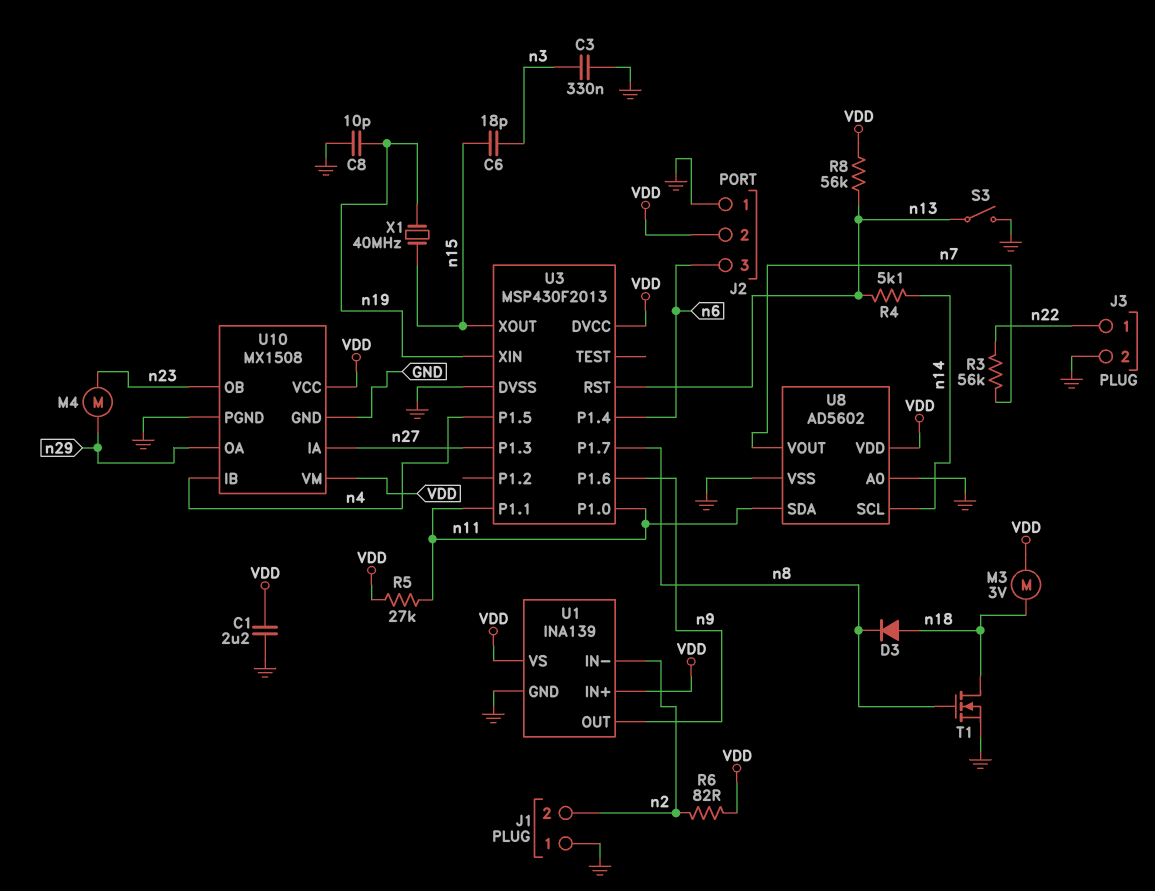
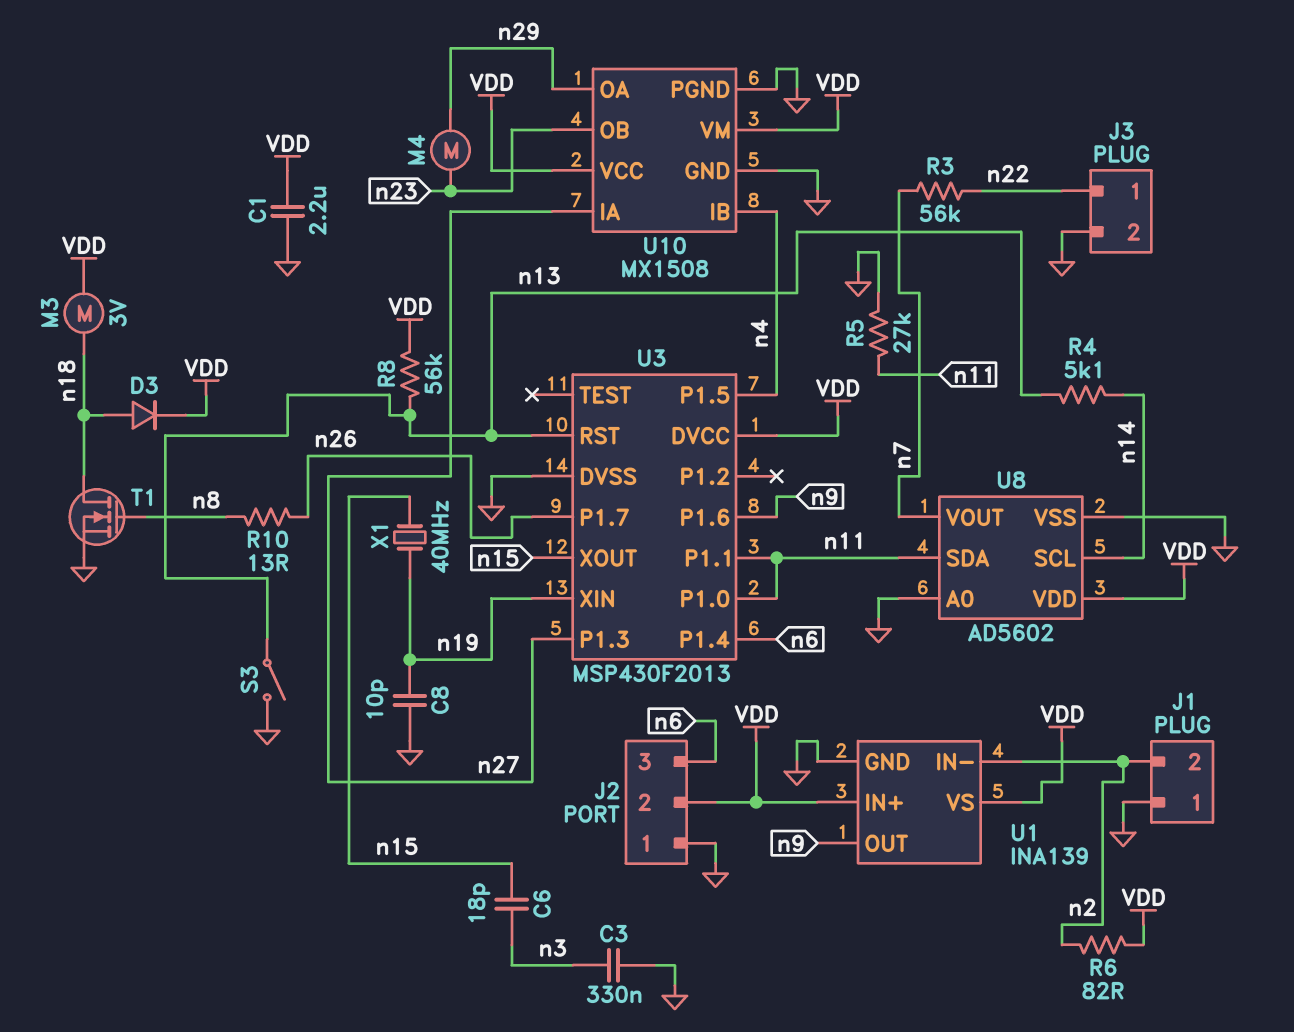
D3: diode (A n18, K n8) -> diode (A n18, K VDD)
R5: 27k (VDD, n11) -> 27k (GND, n11)
R10: none -> 13 (n8, n26)
U3 pin P1.7: n8 -> n26

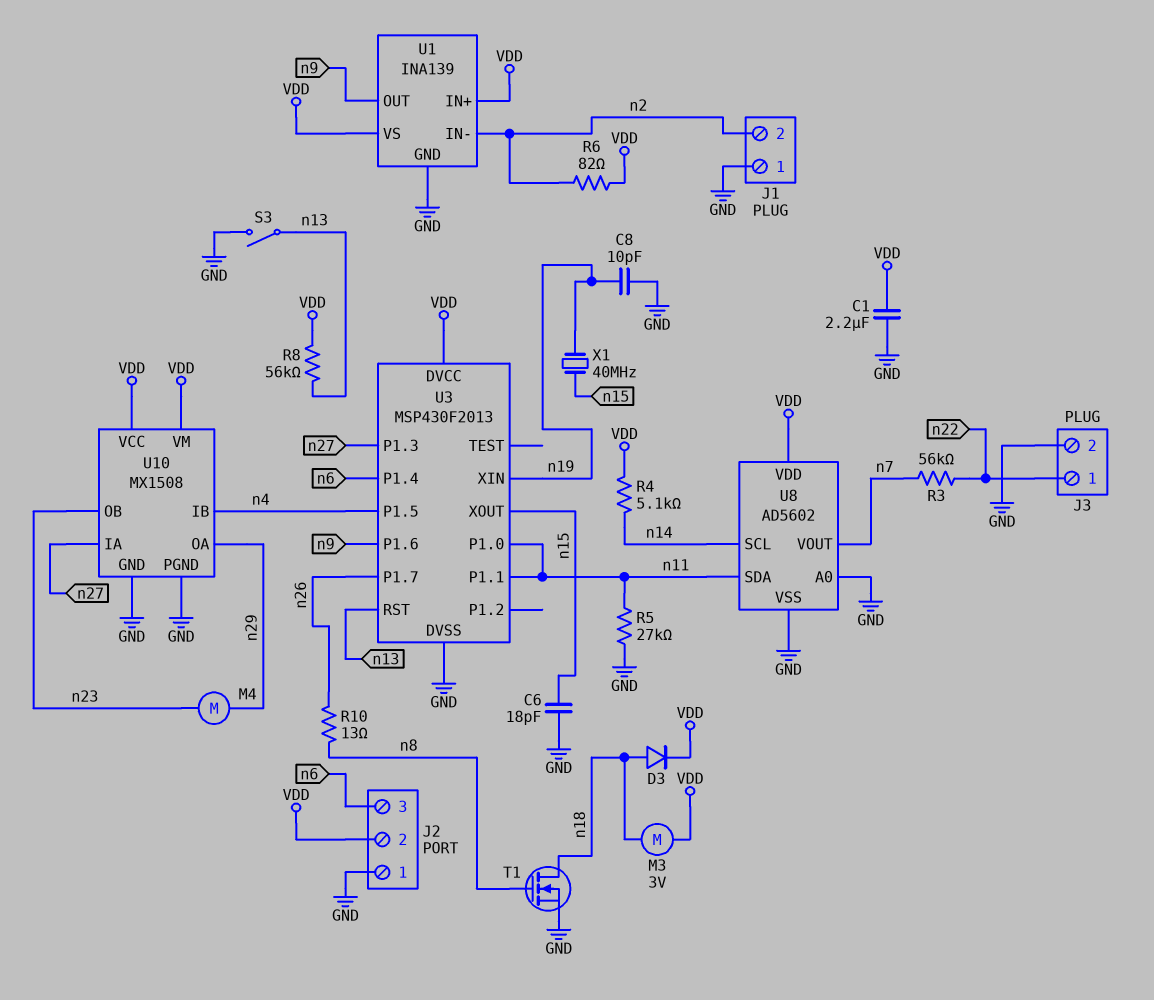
C3: 330nF (GND, n3) -> none
C6: 18pF (n3, n15) -> 18pF (GND, n15)
R4: 5.1k (n13, n14) -> 5.1k (VDD, n14)

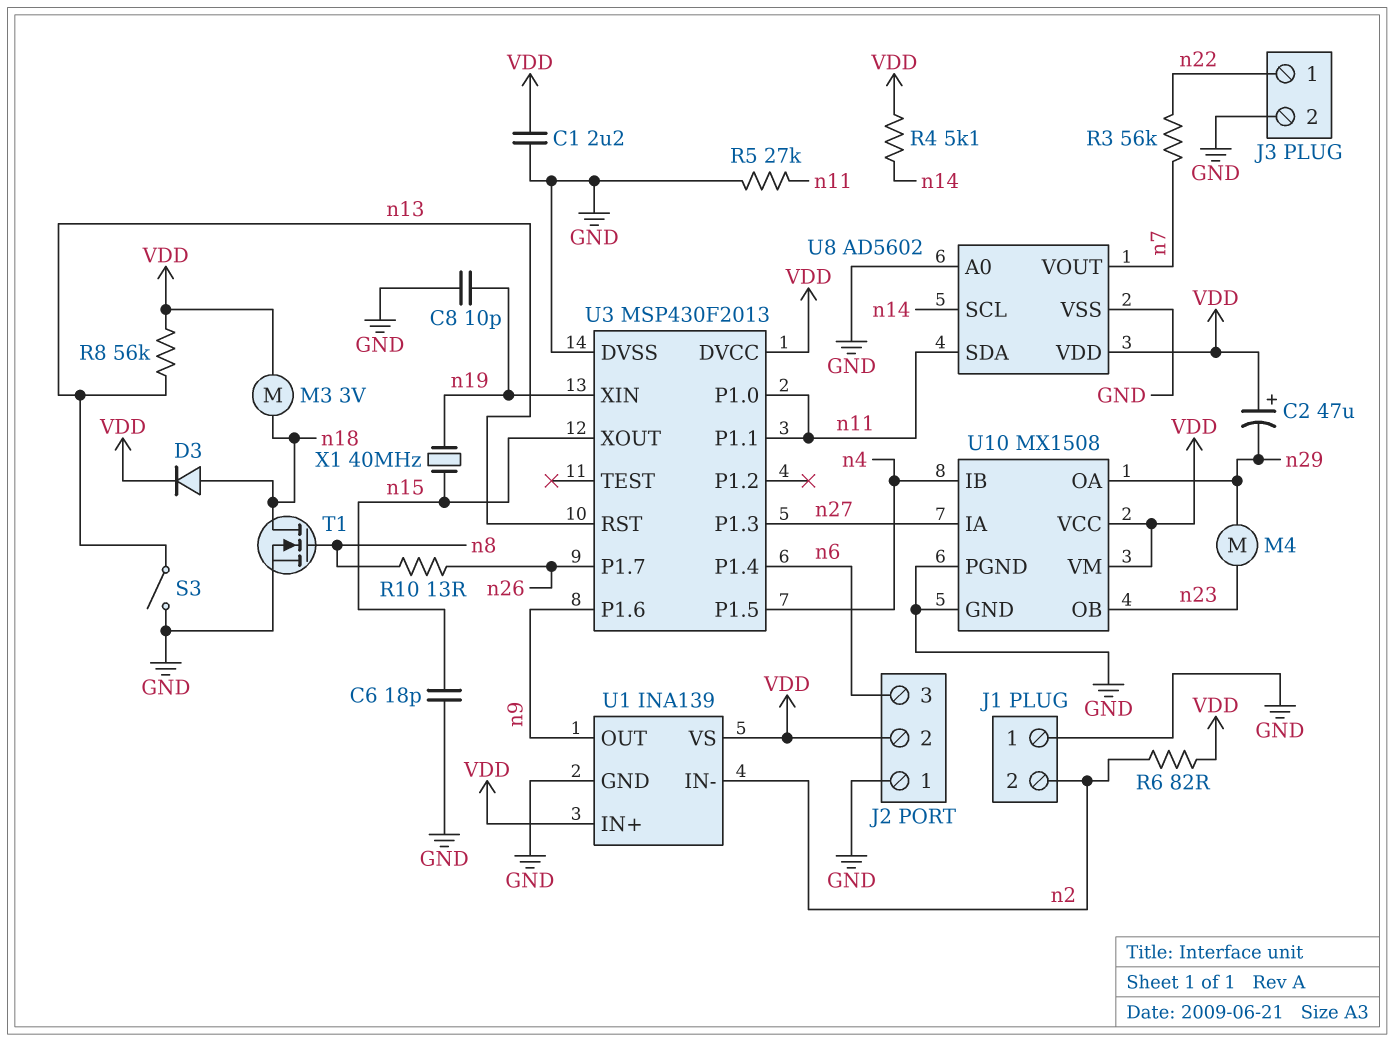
C2: none -> 47uF (plus VDD, minus n29)

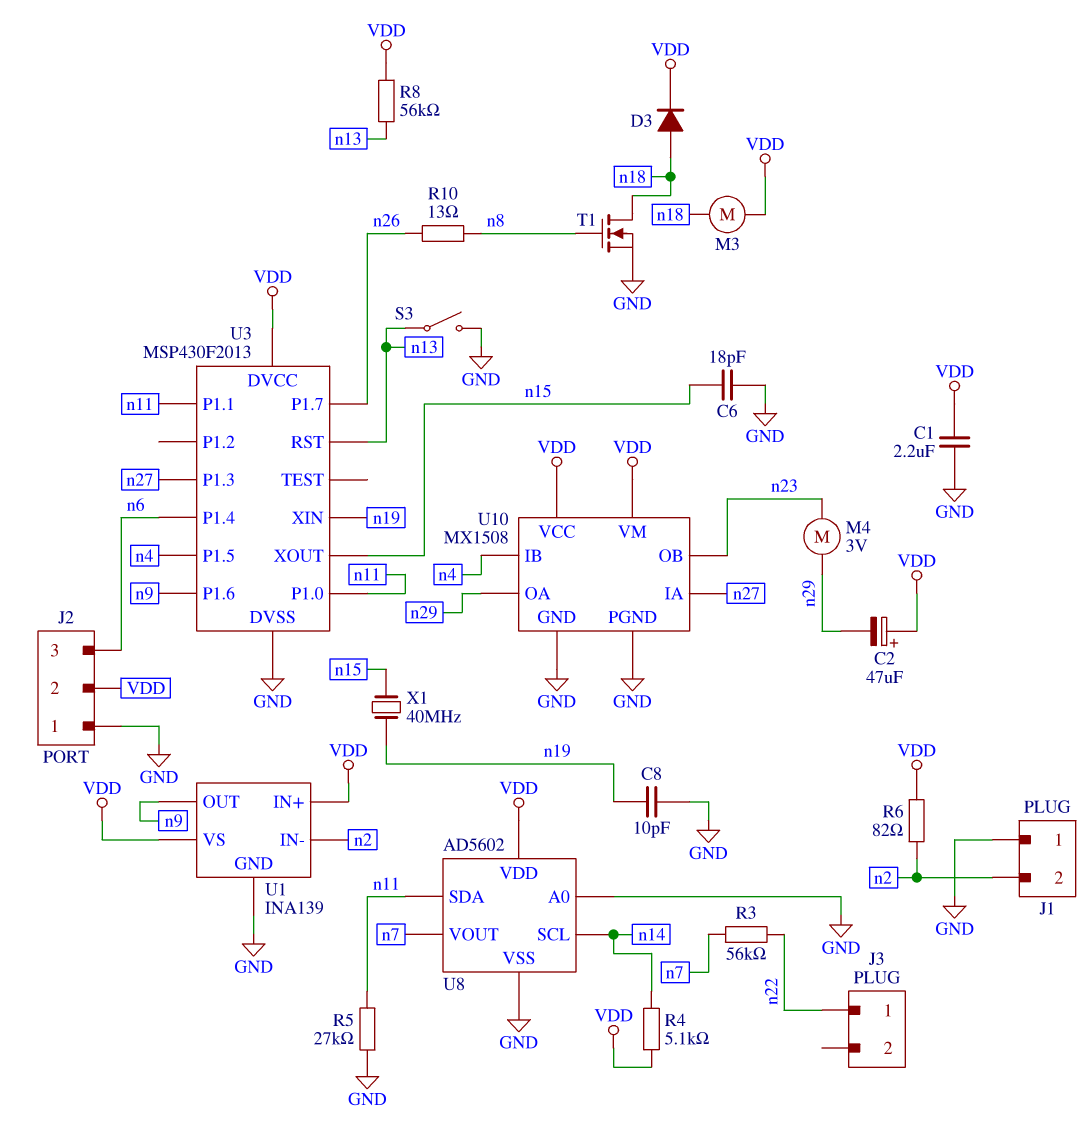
J3 pin 2: GND -> none
M3: motor 3V (VDD, n18) -> motor (VDD, n18)
M4: motor (n23, n29) -> motor 3V (n23, n29)

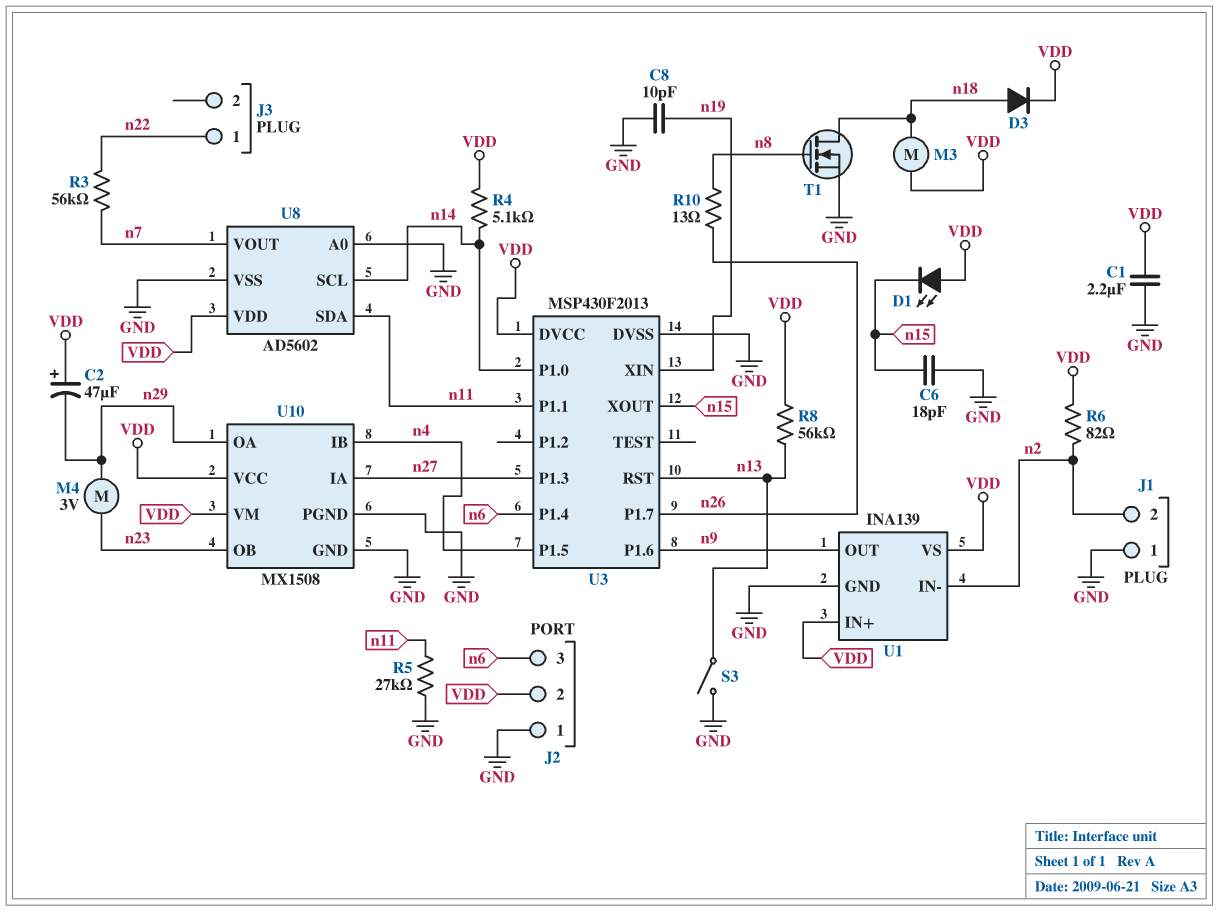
D1: none -> LED (A VDD, K n15)
U3 pin P1.0: n11 -> n14
X1: 40MHz (n15, n19) -> none

